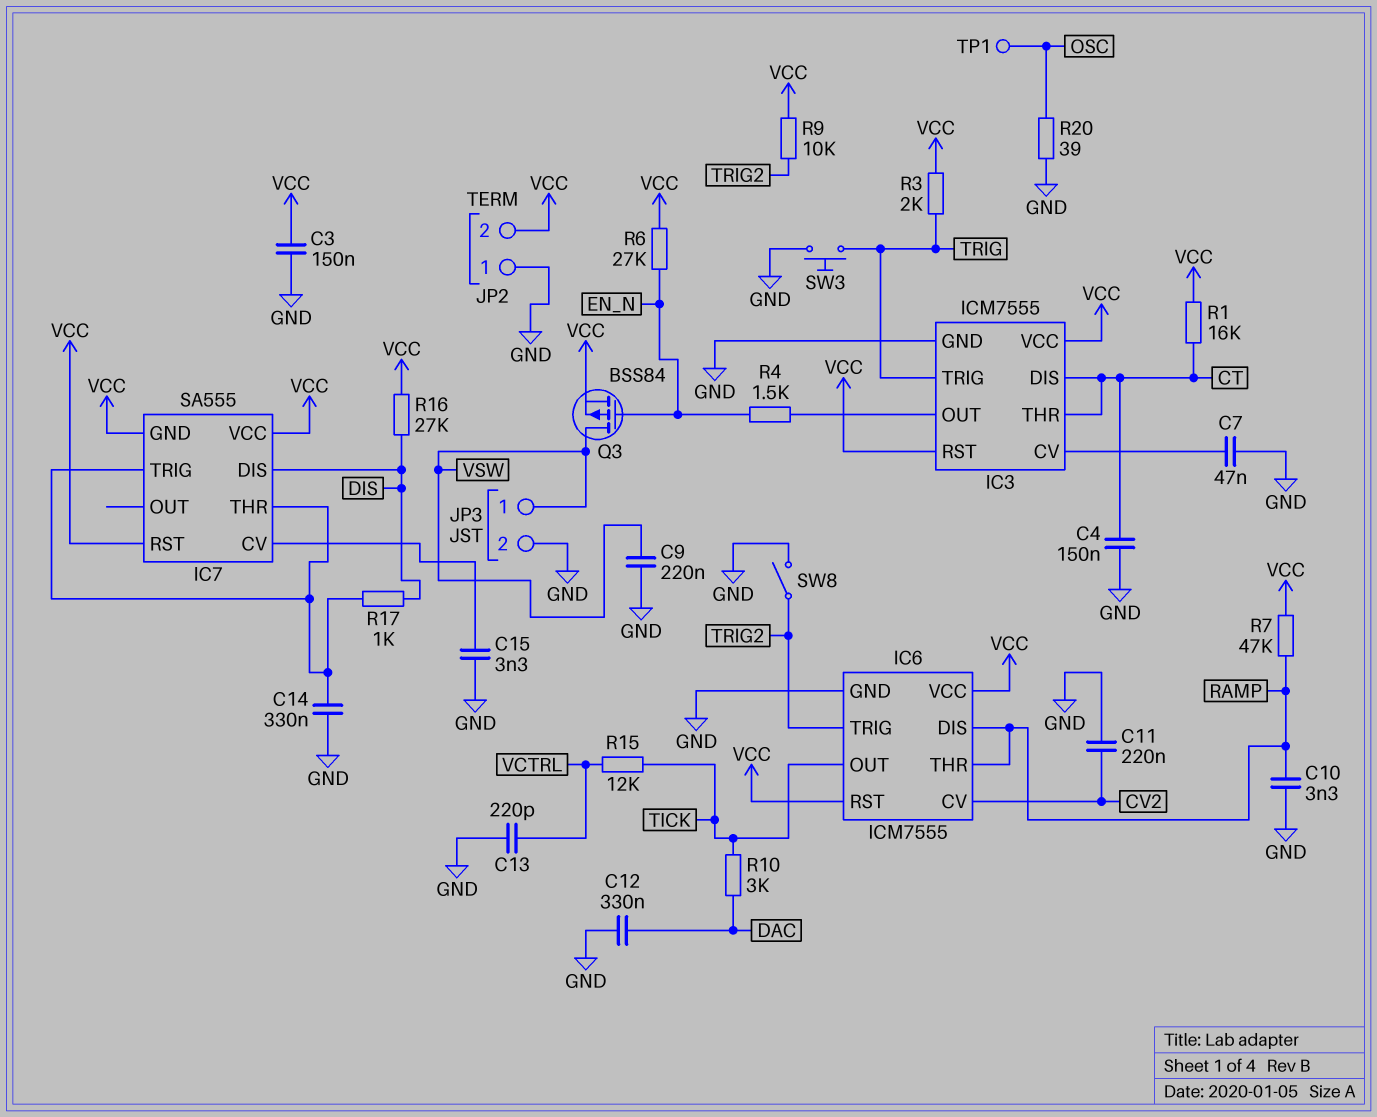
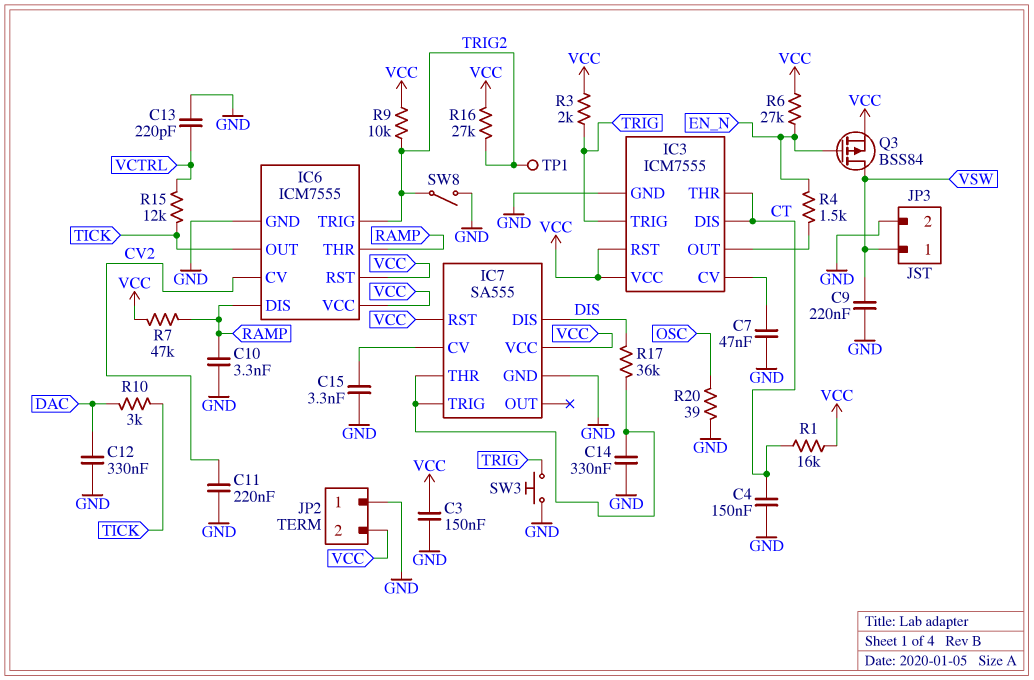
IC7 pin GND: VCC -> GND
R16: 27k (DIS, VCC) -> 27k (TRIG2, VCC)
R17: 1k (DIS, IC7/THR) -> 36k (DIS, IC7/THR)
TP1: test point (OSC) -> test point (TRIG2)

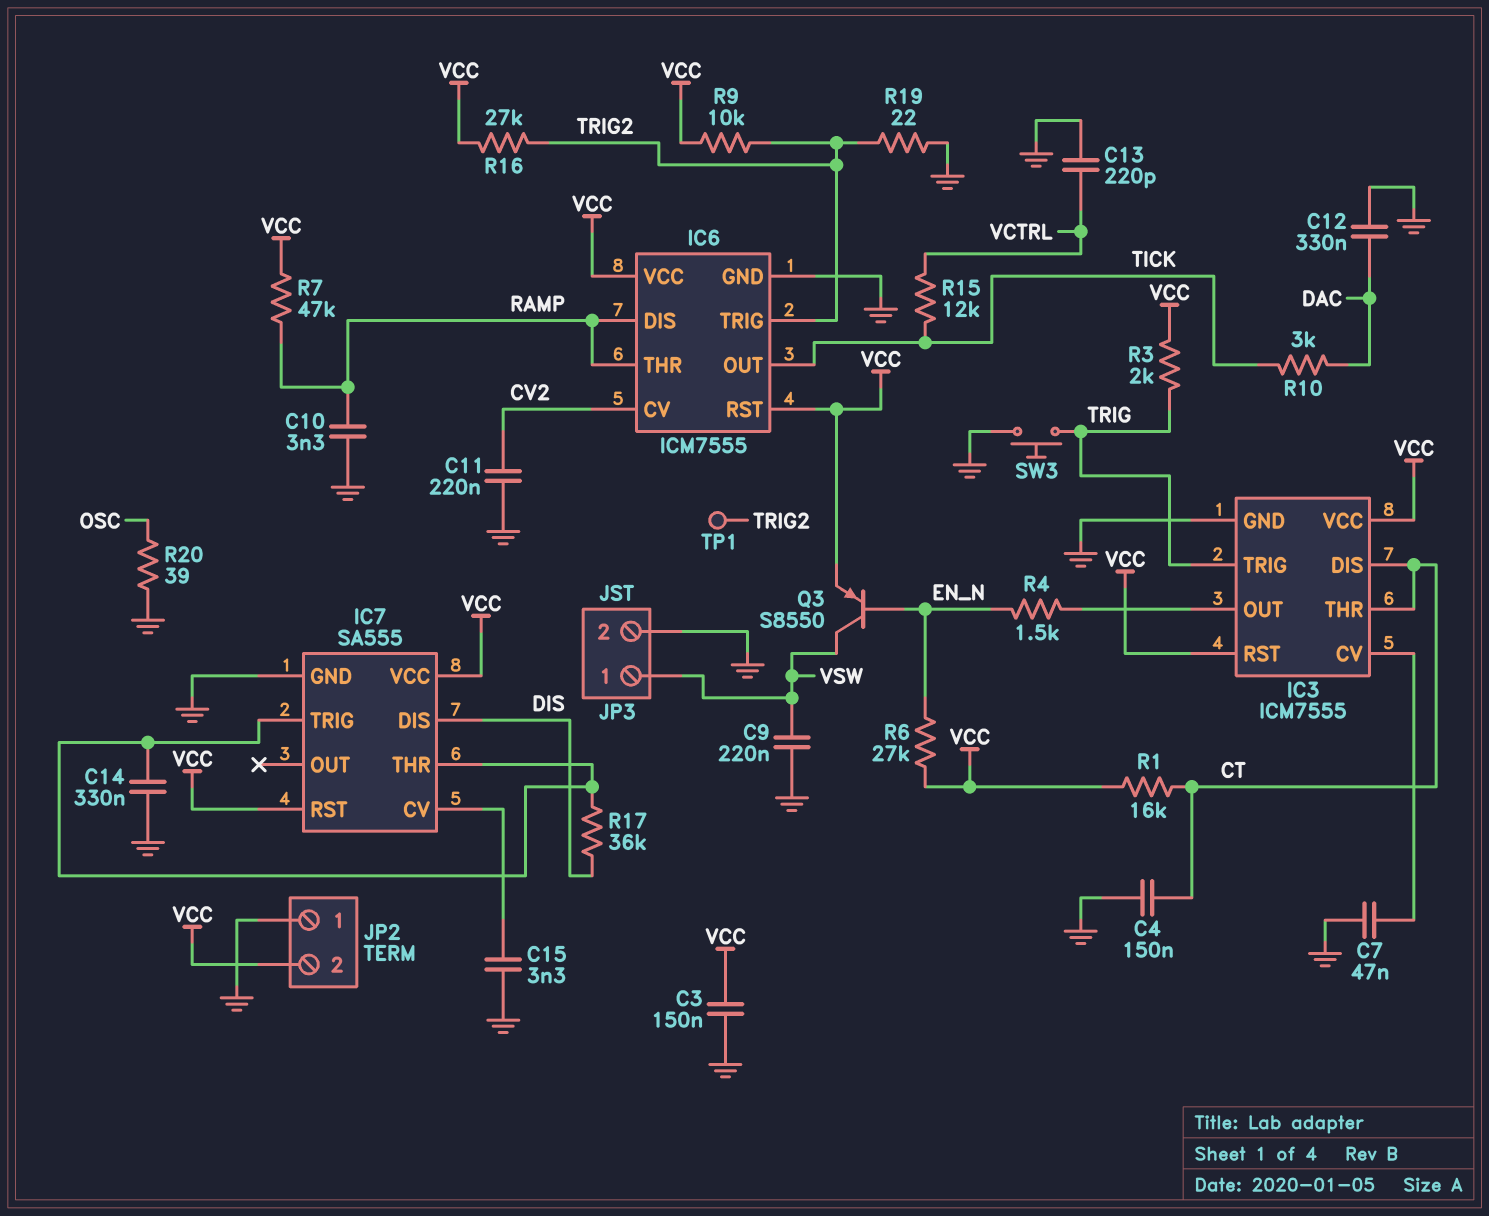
Q3: PMOS BSS84 (G EN_N, D VSW, S VCC) -> PNP S8550 (B EN_N, C VSW, E VCC)
R19: none -> 22 (GND, TRIG2)
SW8: switch (GND, TRIG2) -> none

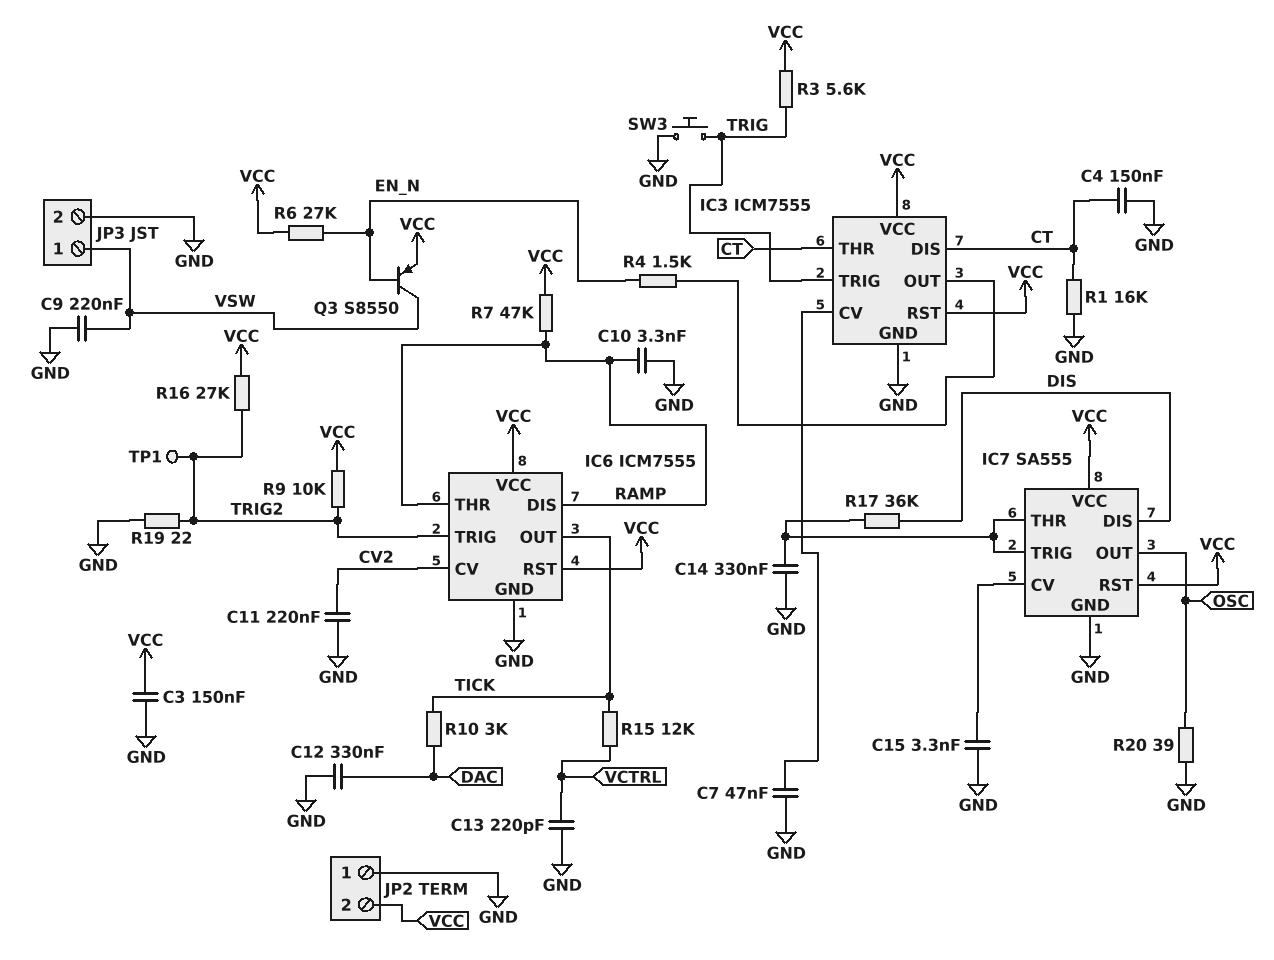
IC7 pin OUT: none -> OSC
R1: 16k (CT, VCC) -> 16k (CT, GND)
R3: 2k (TRIG, VCC) -> 5.6k (TRIG, VCC)

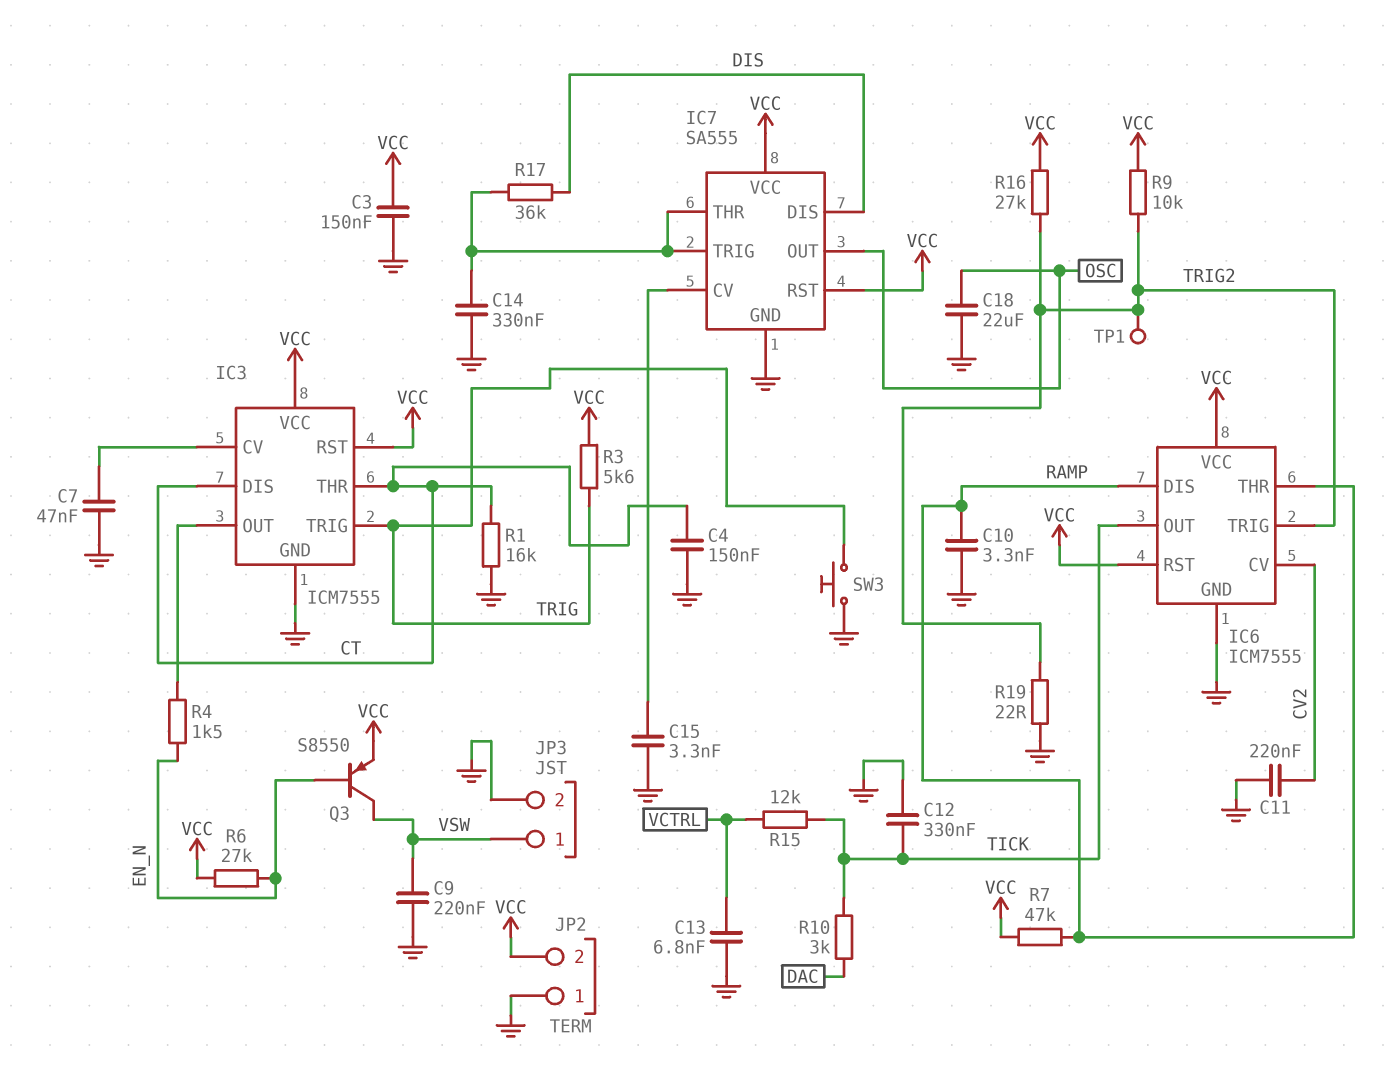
C12: 330nF (DAC, GND) -> 330nF (GND, TICK)
C13: 220pF (GND, VCTRL) -> 6.8nF (GND, VCTRL)
C18: none -> 22uF (GND, OSC)
R20: 39 (GND, OSC) -> none

